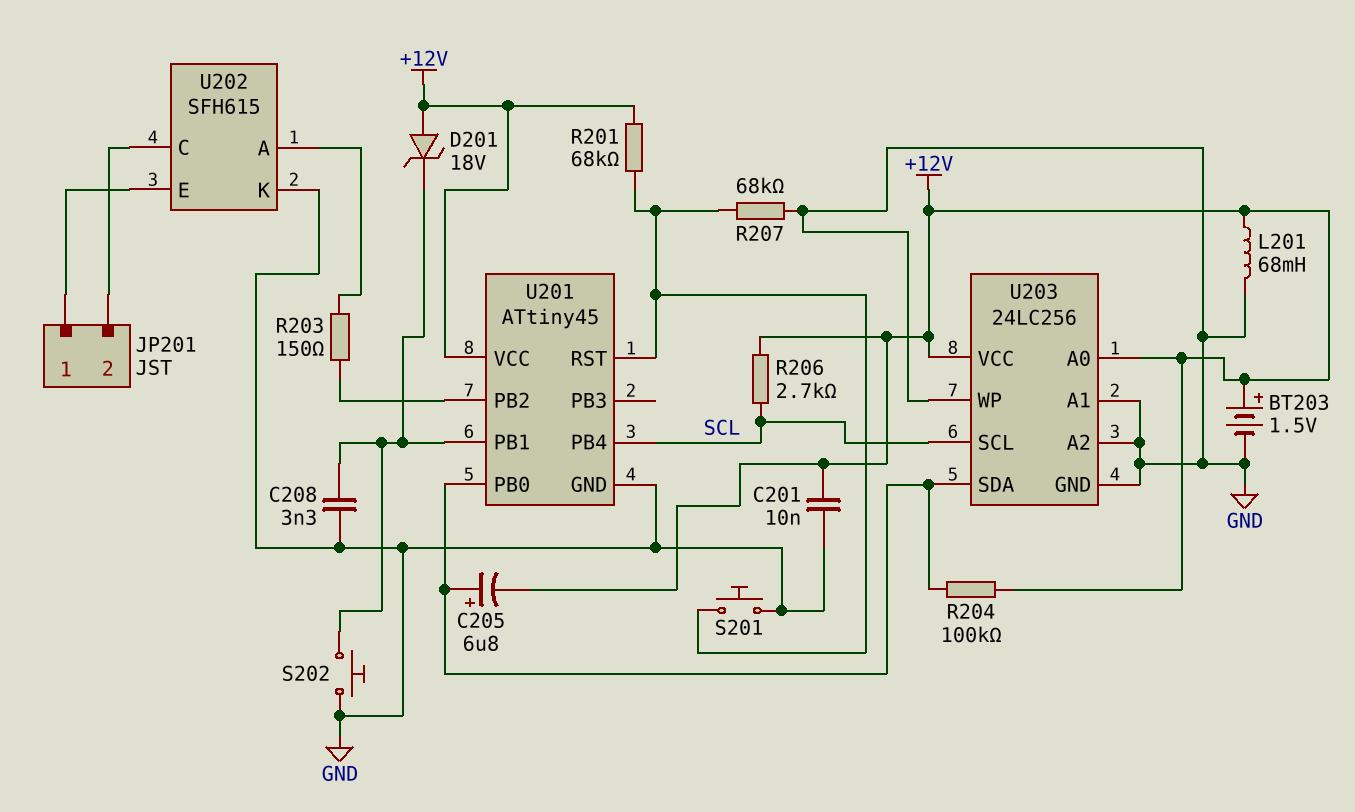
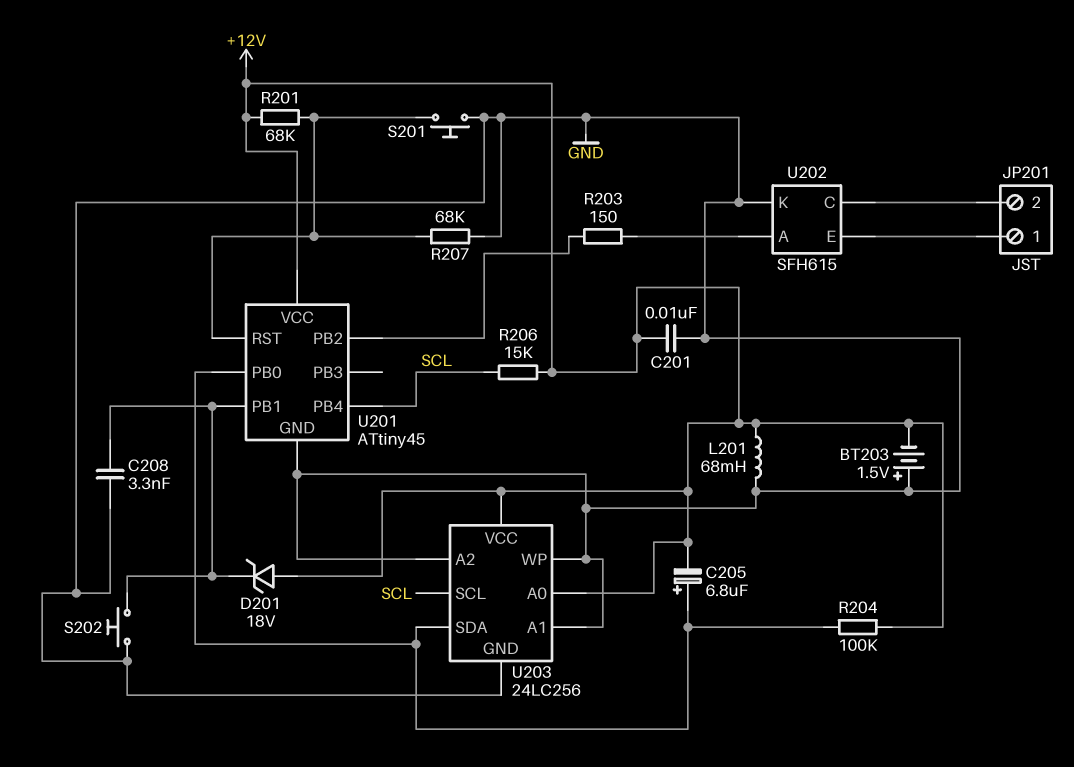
BT203: 1.5V (plus +12V, minus GND) -> 1.5V (plus GND, minus +12V)
R206: 2.7k (+12V, SCL) -> 15k (+12V, SCL)

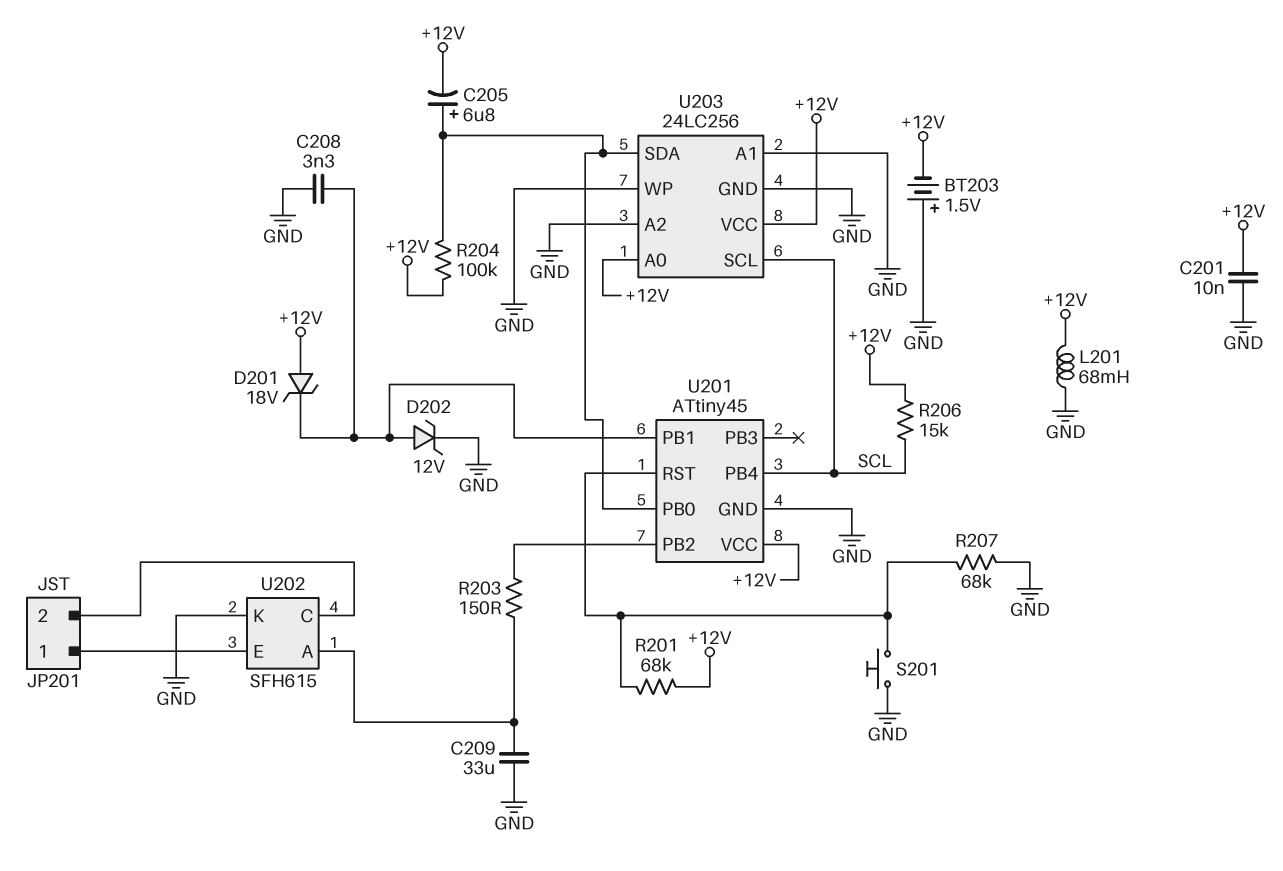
C209: none -> 33uF (GND, U202/A)
D202: none -> zener 12V (A U201/PB1, K GND)
S202: button (GND, U201/PB1) -> none

